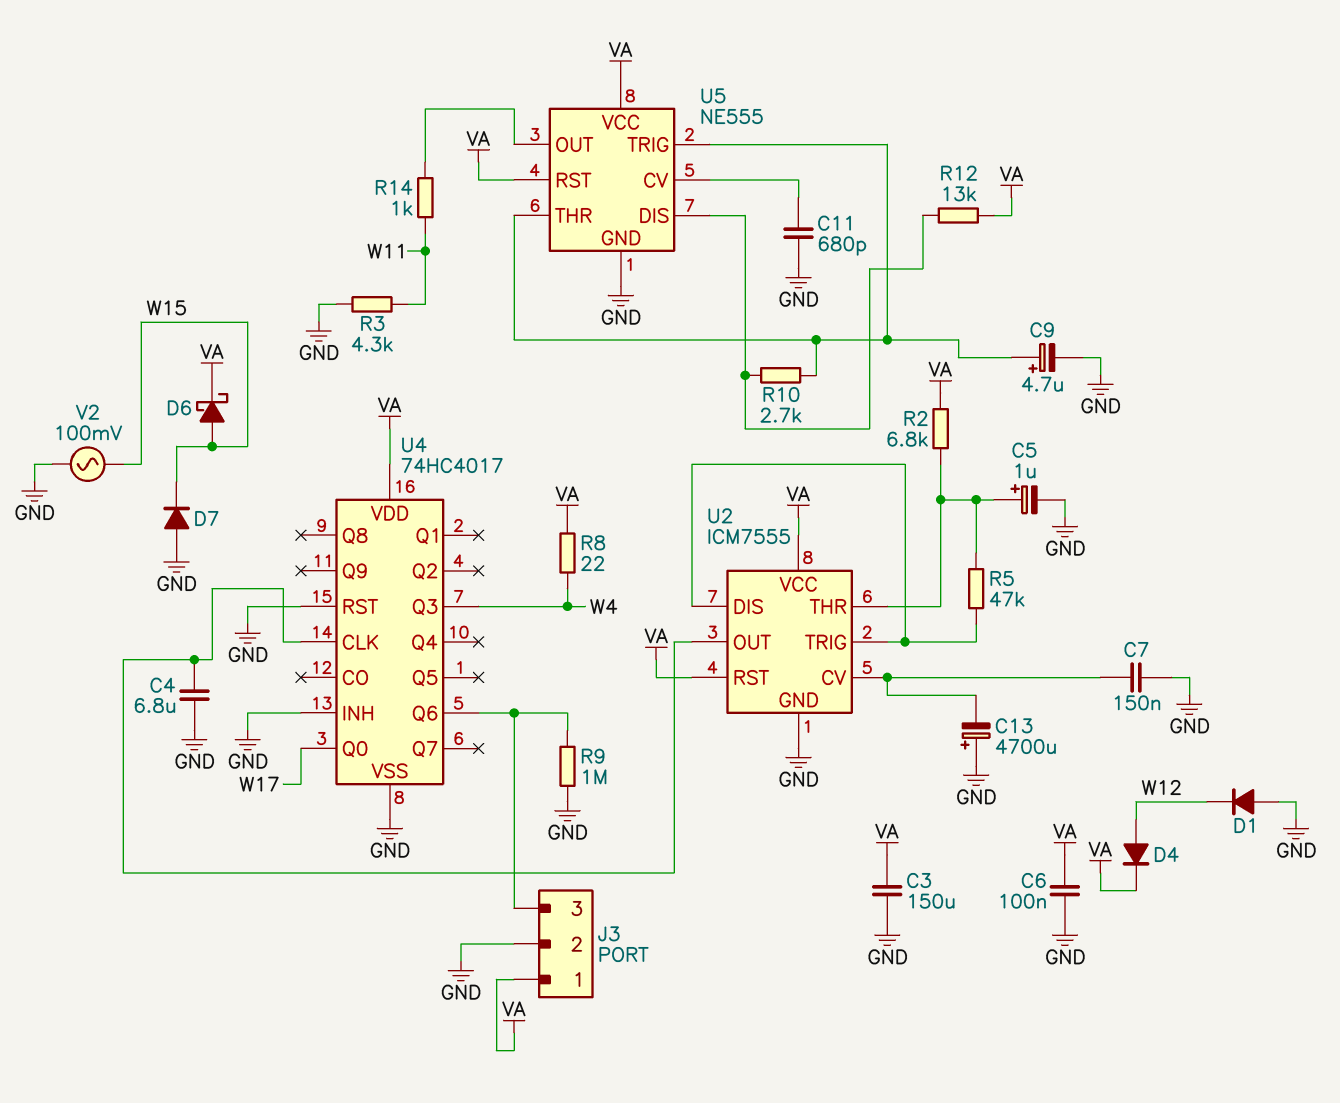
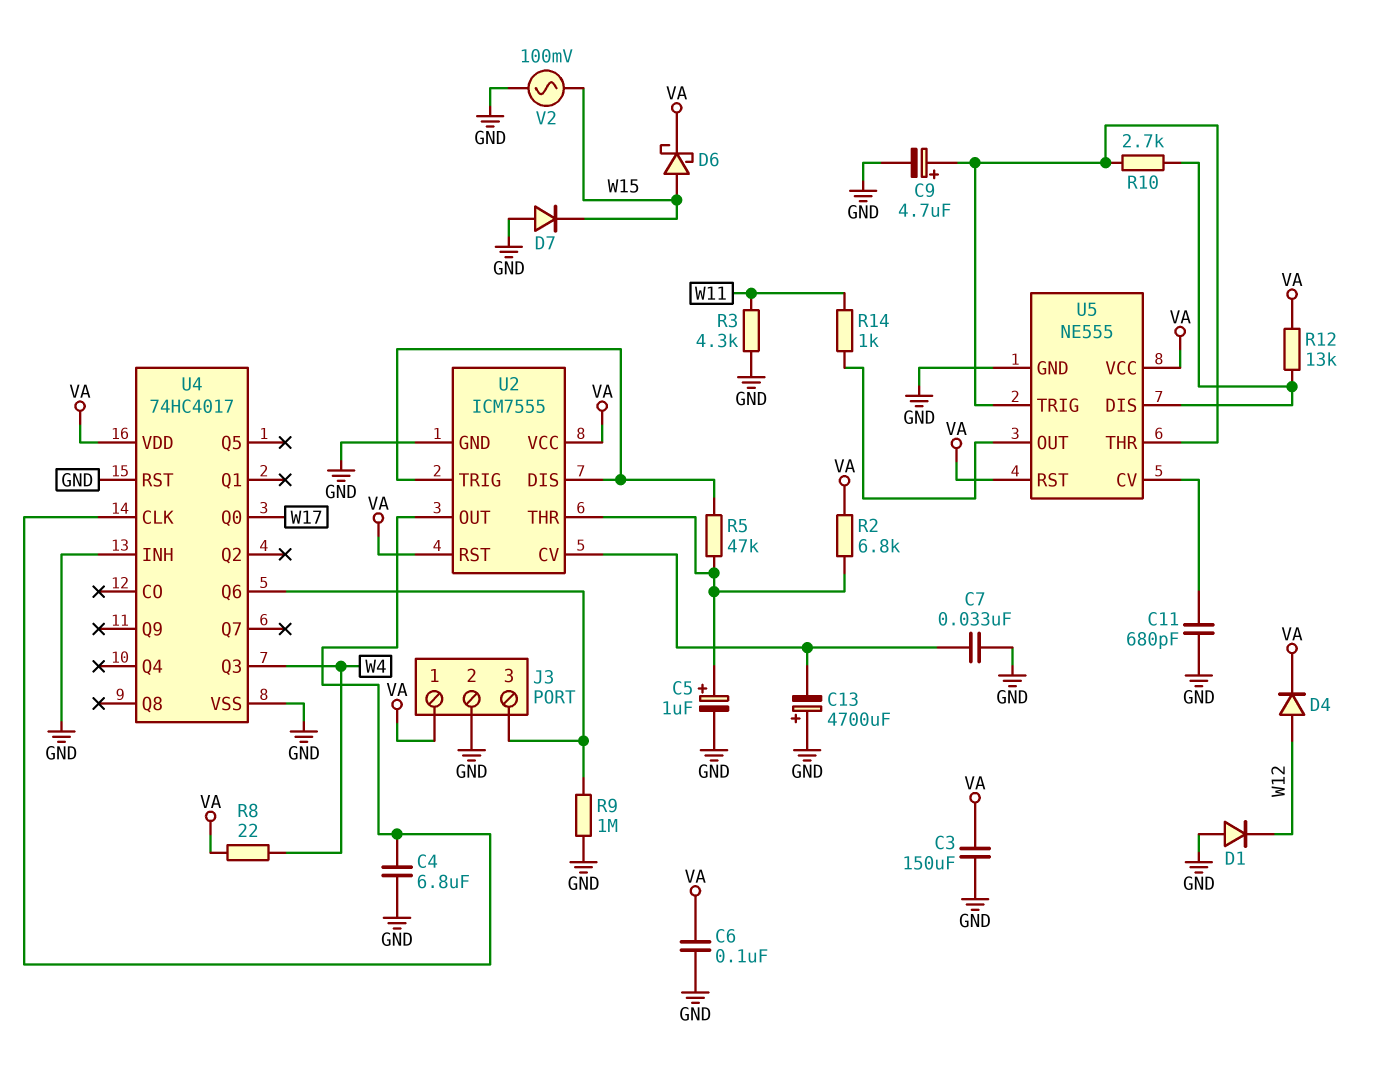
C7: 150nF (GND, U2/CV) -> 33nF (GND, U2/CV)

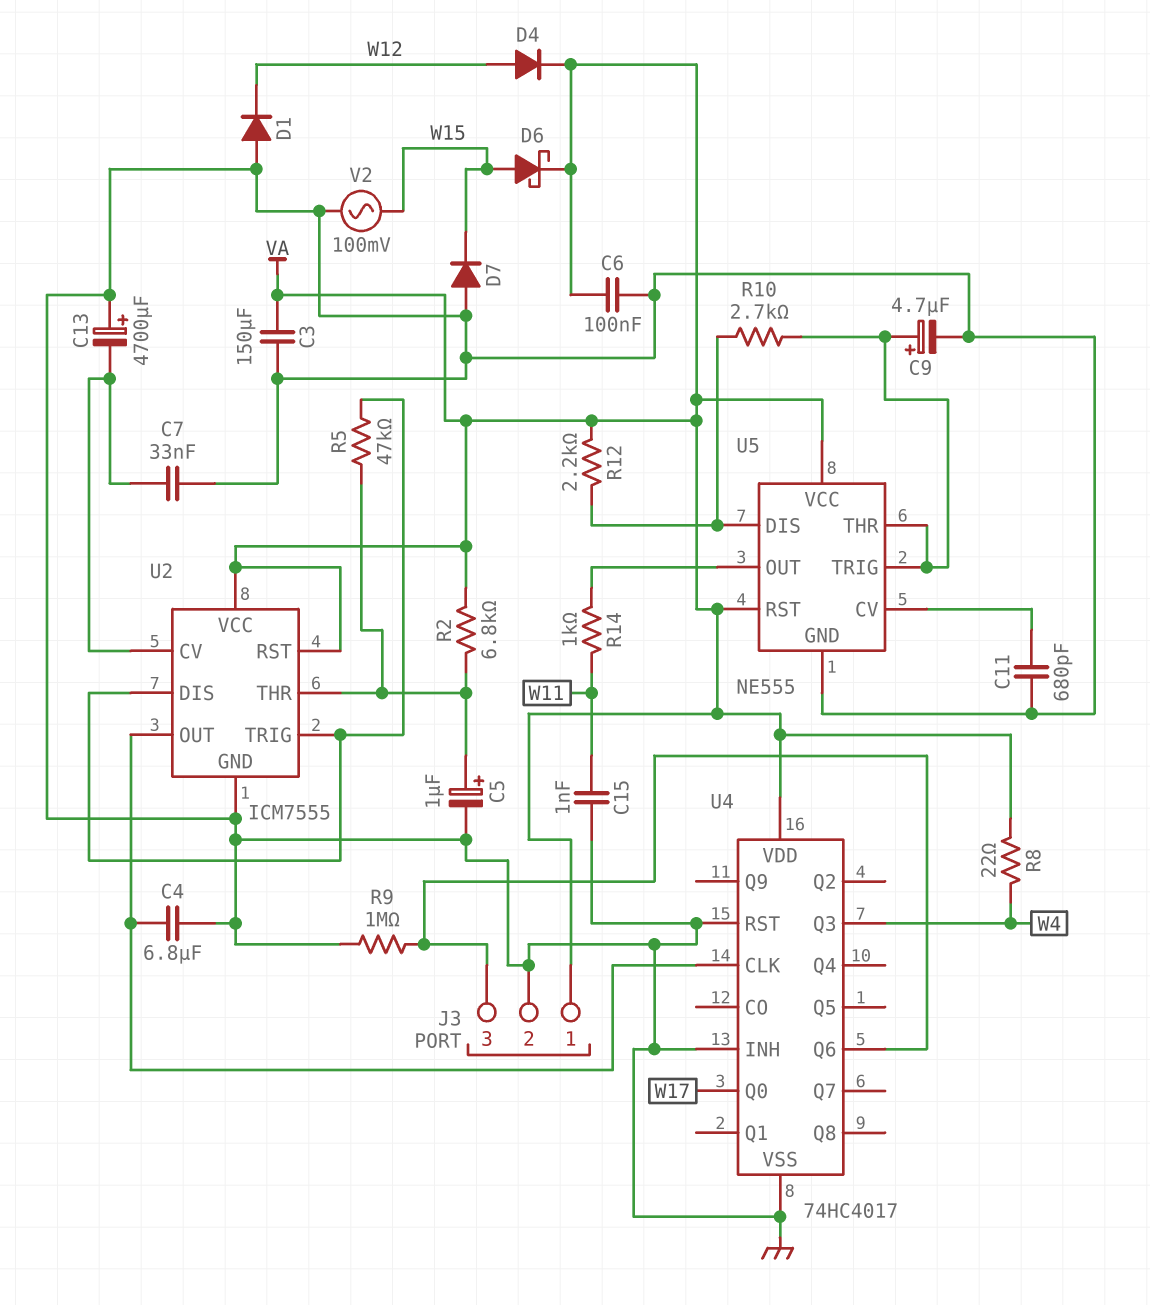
C15: none -> 1nF (GND, W11)
R3: 4.3k (GND, W11) -> none
R12: 13k (U5/DIS, VA) -> 2.2k (U5/DIS, VA)

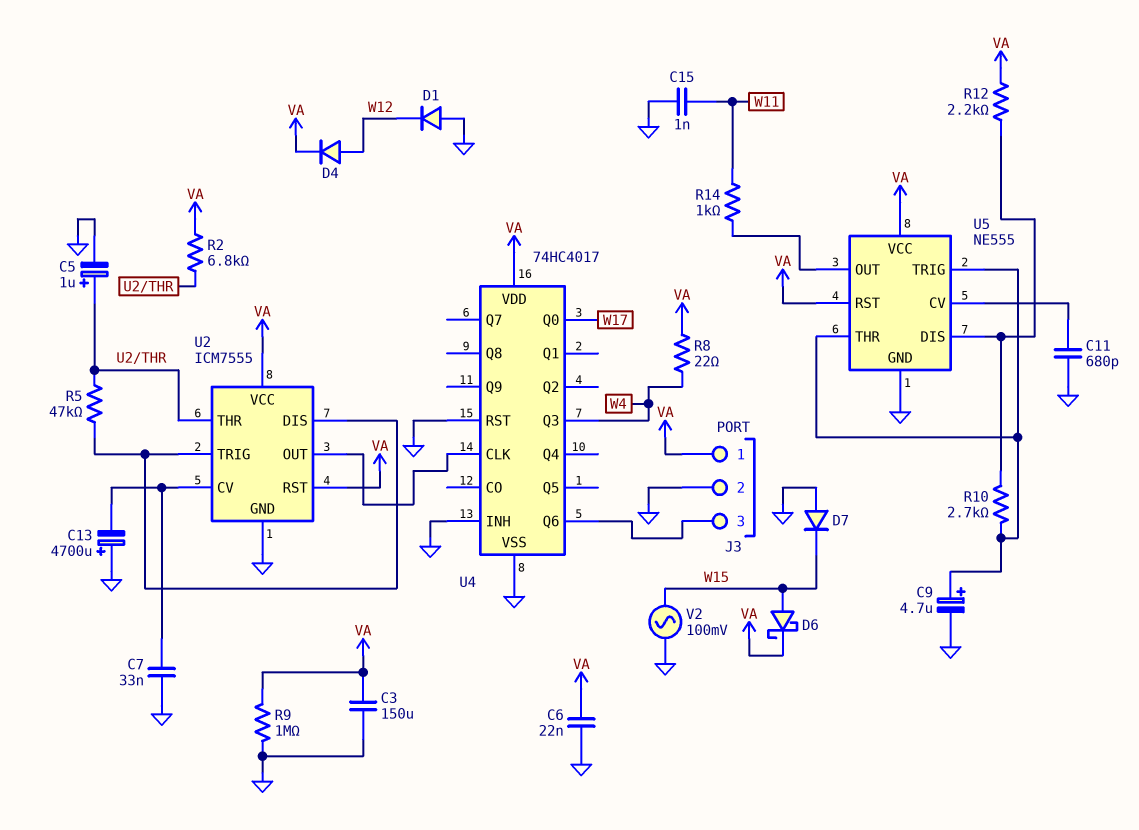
C4: 6.8uF (GND, U2/OUT) -> none
C6: 100nF (GND, VA) -> 22nF (GND, VA)
R9: 1M (GND, J3/3) -> 1M (GND, VA)

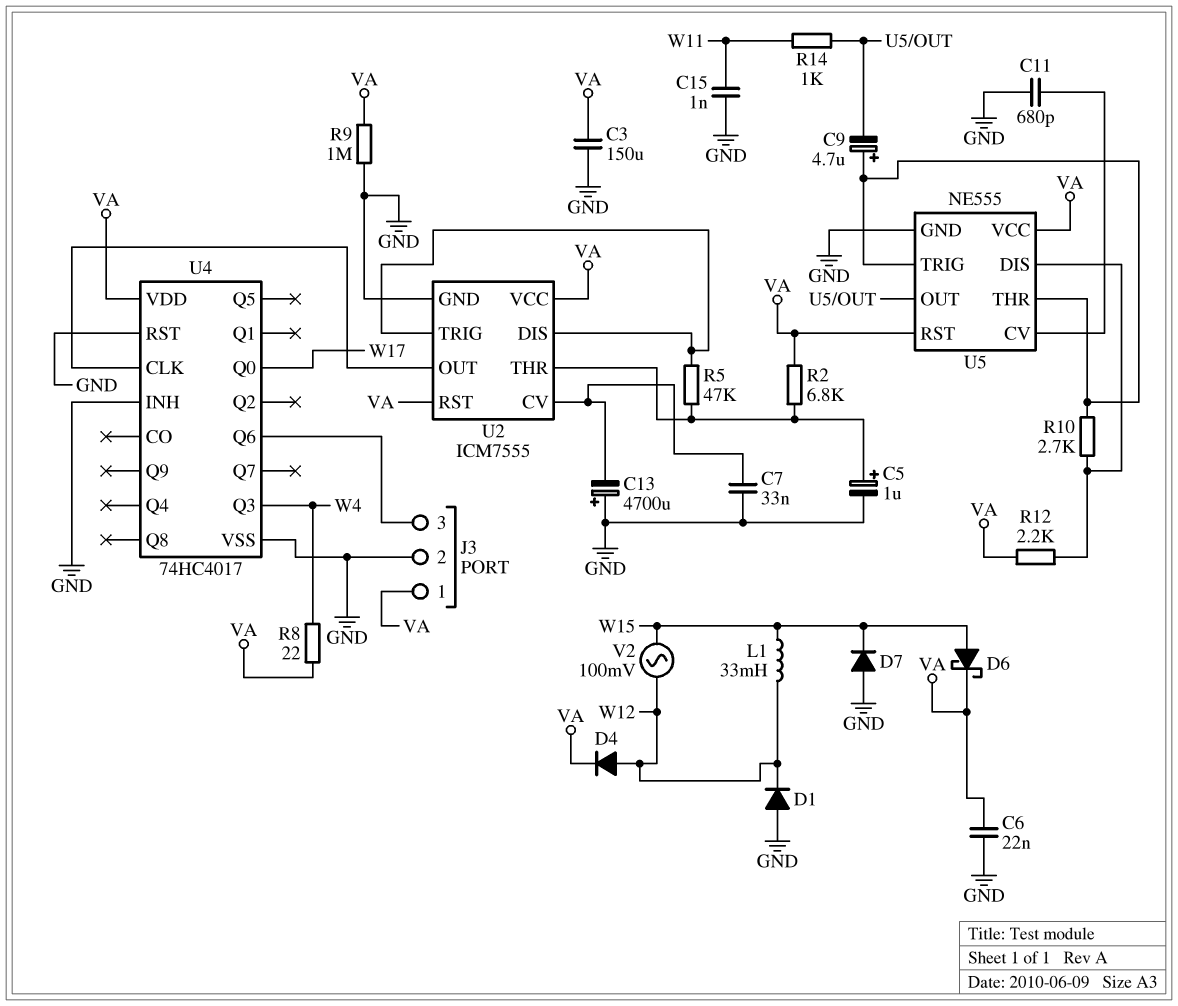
C9: 4.7uF (plus U5/THR, minus GND) -> 4.7uF (plus U5/THR, minus U5/OUT)
L1: none -> 33mH (W12, W15)
V2: AC 100mV (GND, W15) -> AC 100mV (W12, W15)

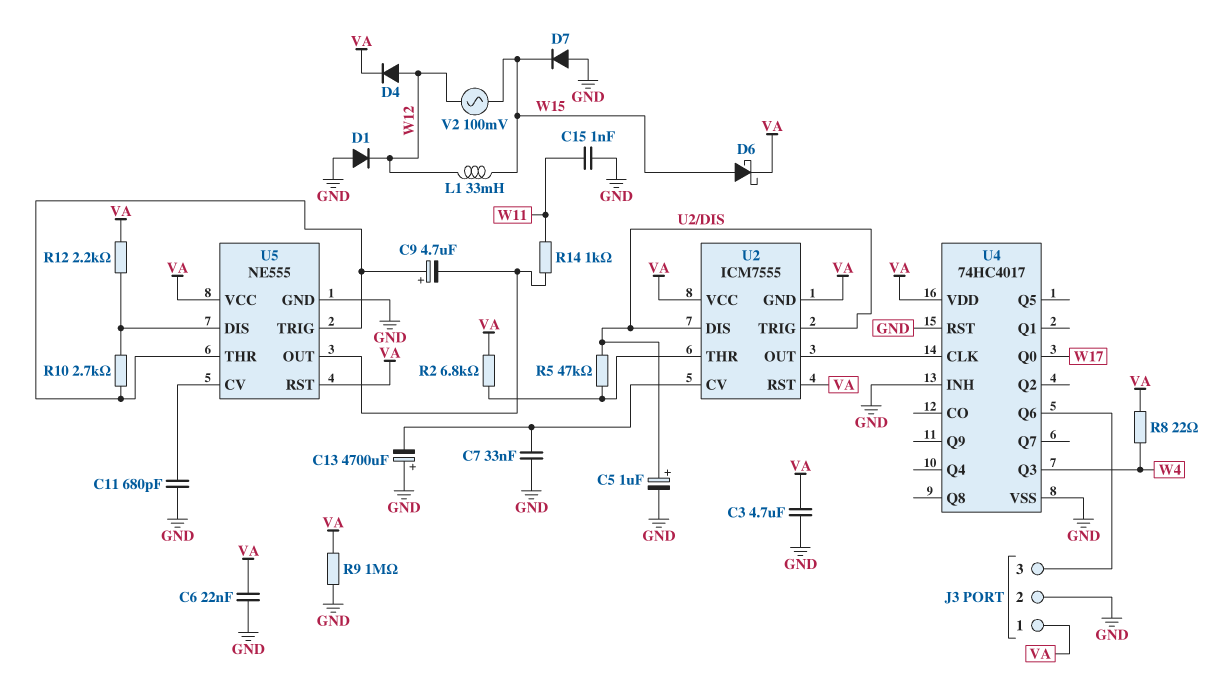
C3: 150uF (GND, VA) -> 4.7uF (GND, VA)
C5: 1uF (plus U2/THR, minus GND) -> 1uF (plus U2/DIS, minus GND)
U2 pin GND: GND -> VA

